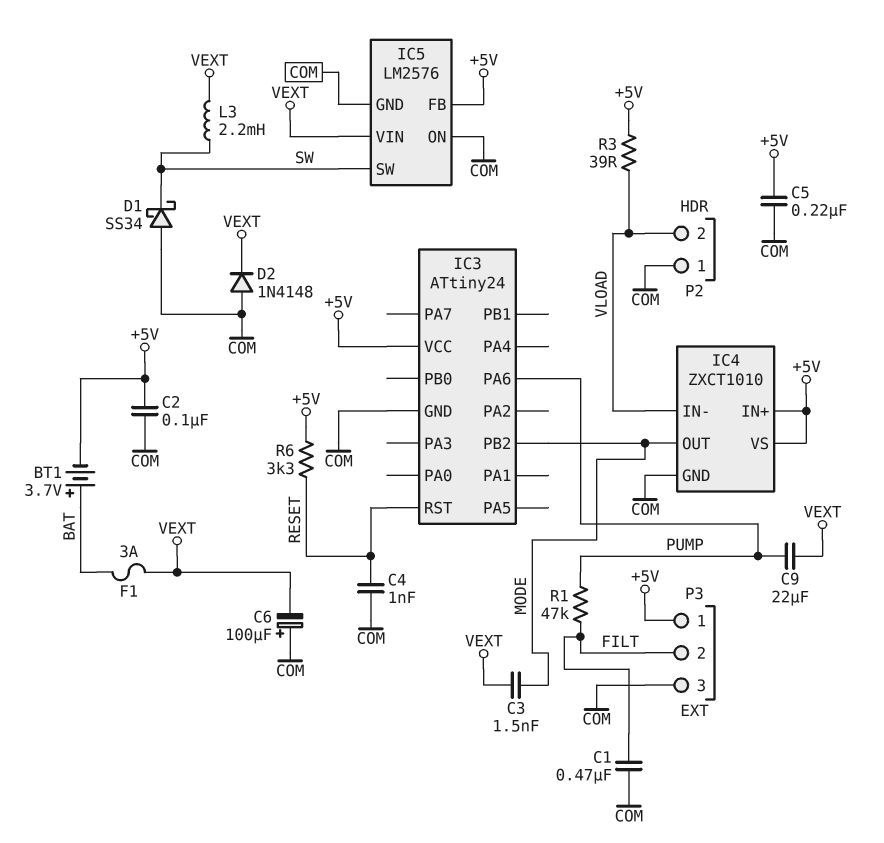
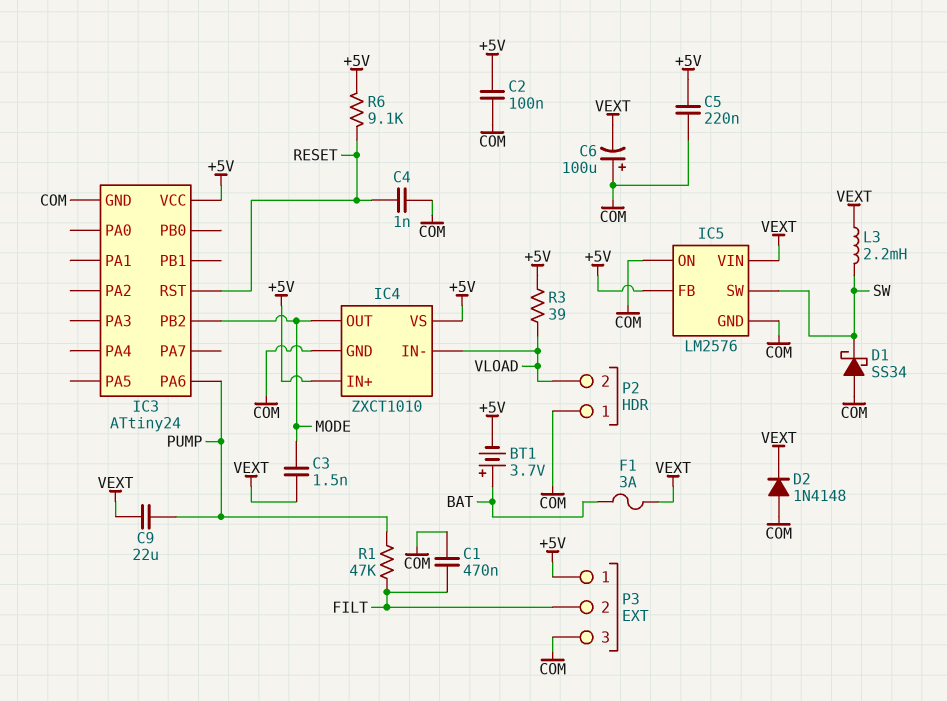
R6: 3.3k (+5V, RESET) -> 9.1k (+5V, RESET)

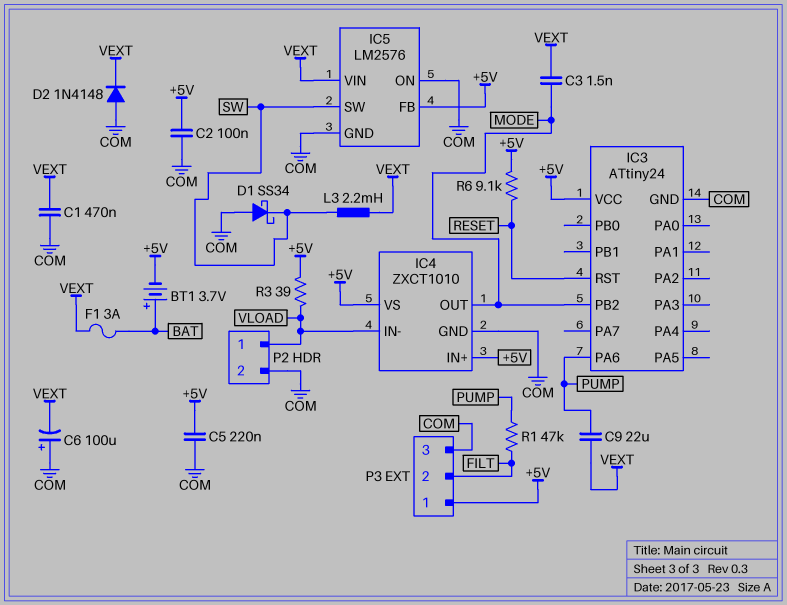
C1: 470nF (COM, FILT) -> 470nF (COM, VEXT)
C4: 1nF (COM, RESET) -> none
P2 pin 1: COM -> VLOAD
P2 pin 2: VLOAD -> COM

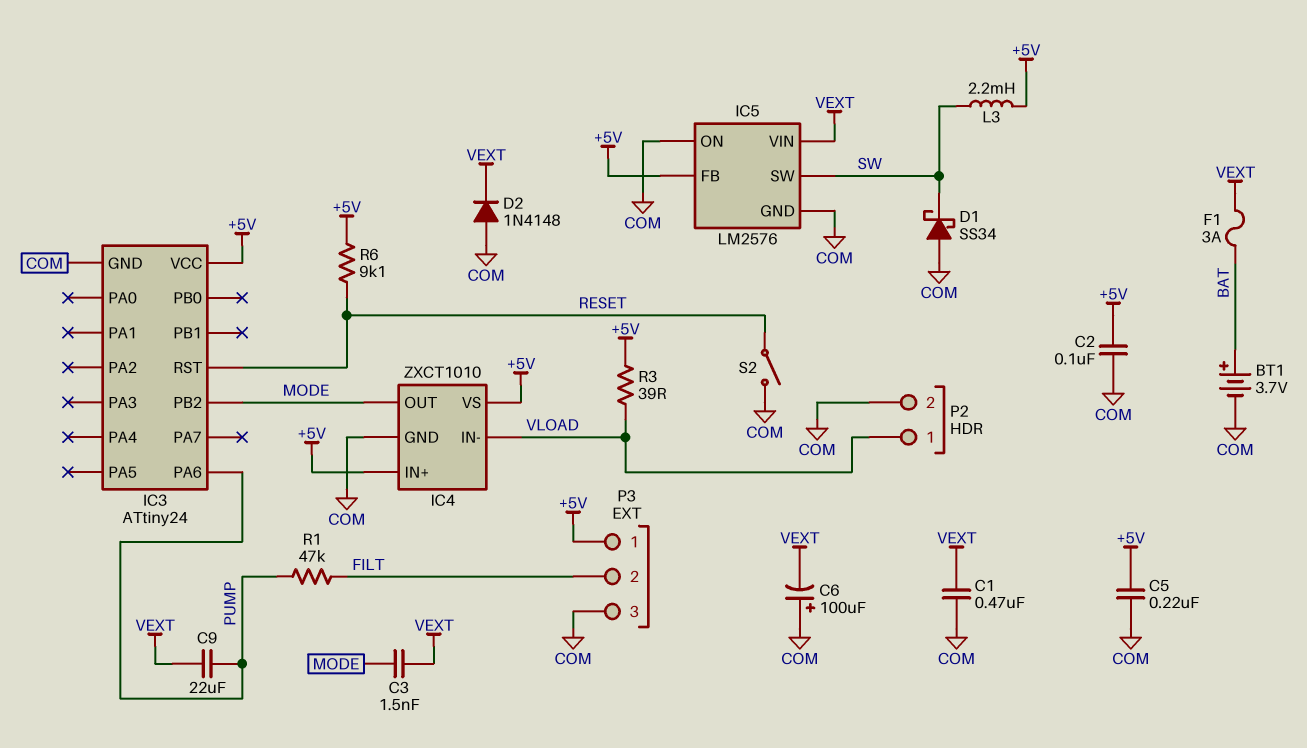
BT1: 3.7V (plus BAT, minus +5V) -> 3.7V (plus BAT, minus COM)
L3: 2.2mH (SW, VEXT) -> 2.2mH (+5V, SW)
S2: none -> switch (COM, RESET)

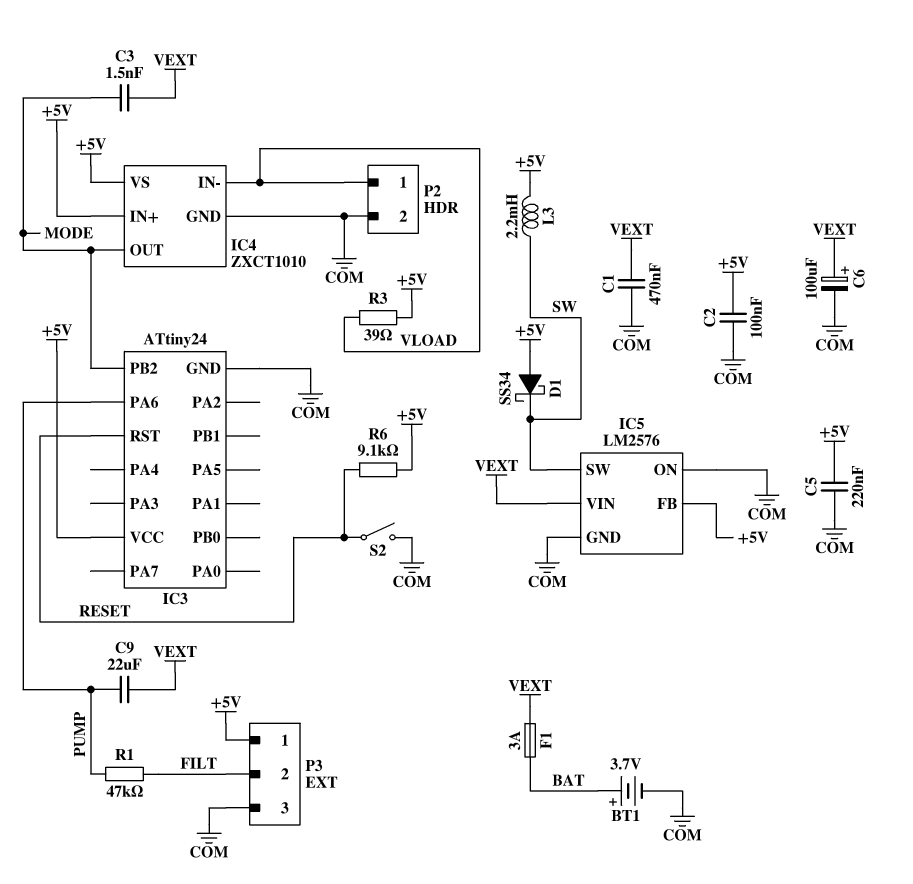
C6: 100uF (plus COM, minus VEXT) -> 100uF (plus VEXT, minus COM)
D1: schottky SS34 (A COM, K SW) -> schottky SS34 (A +5V, K SW)
D2: diode 1N4148 (A COM, K VEXT) -> none

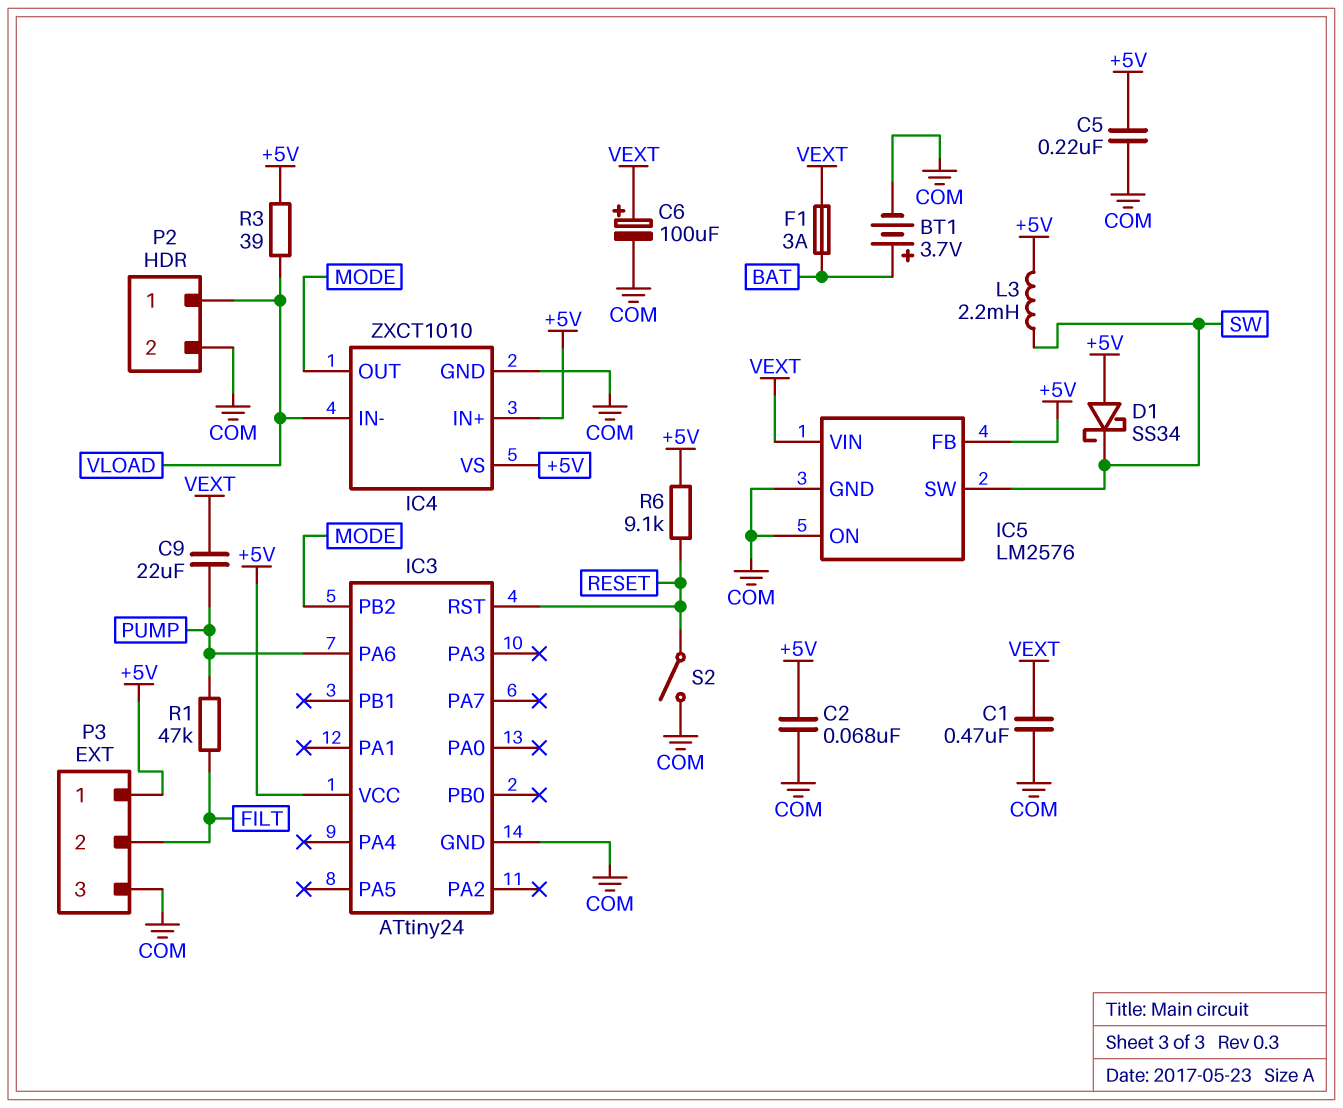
C2: 100nF (+5V, COM) -> 68nF (+5V, COM)
C3: 1.5nF (MODE, VEXT) -> none

